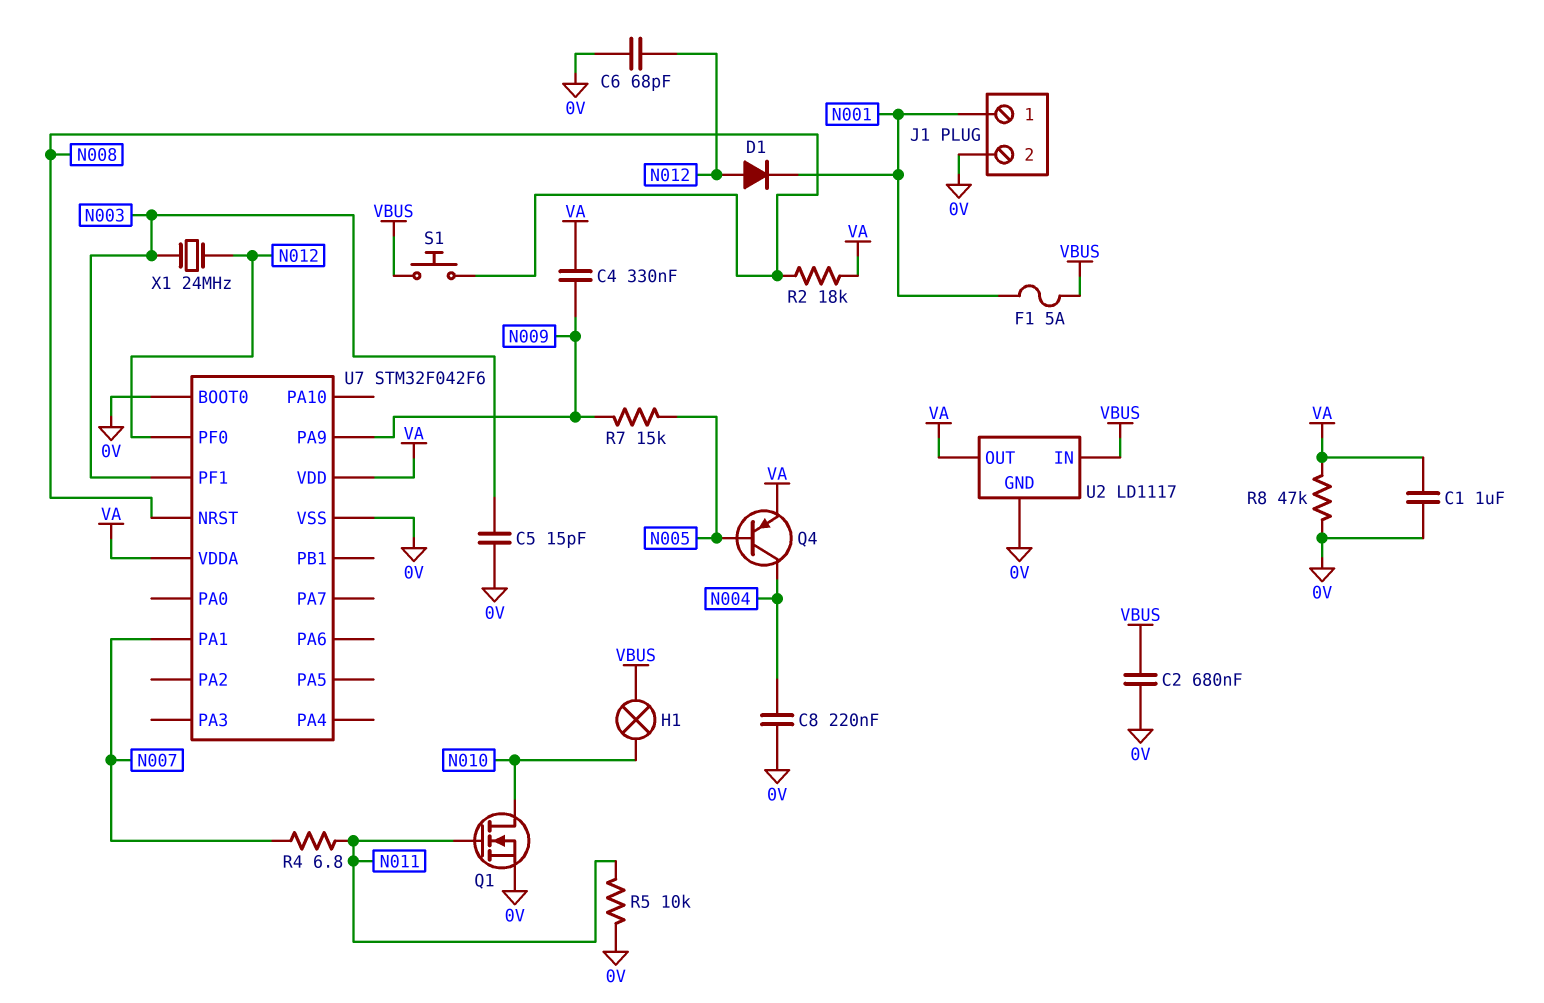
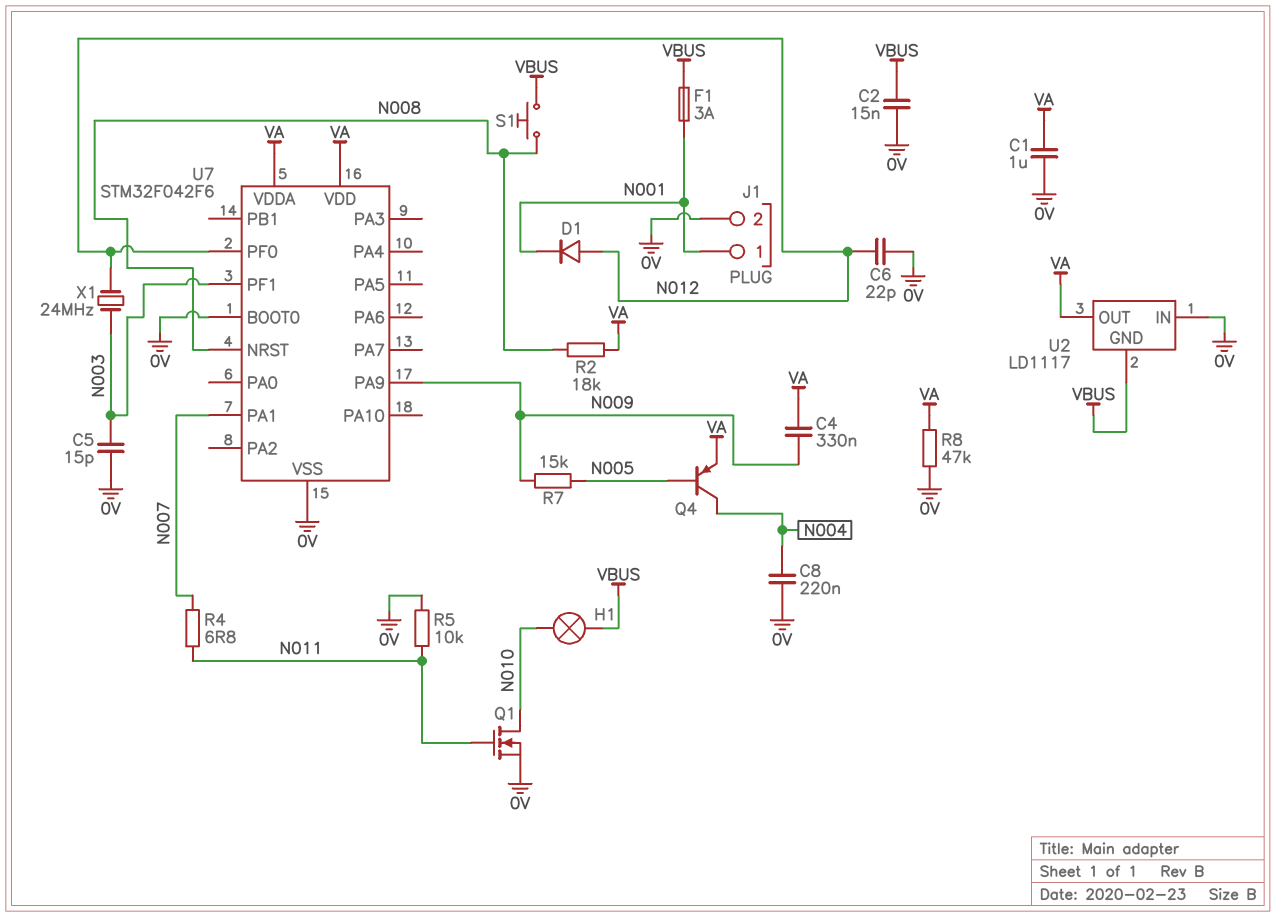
C2: 680nF (0V, VBUS) -> 15nF (0V, VBUS)
C6: 68pF (0V, N012) -> 22pF (0V, N012)
F1: 5A (N001, VBUS) -> 3A (N001, VBUS)
U2 pin GND: 0V -> VBUS
U2 pin IN: VBUS -> 0V

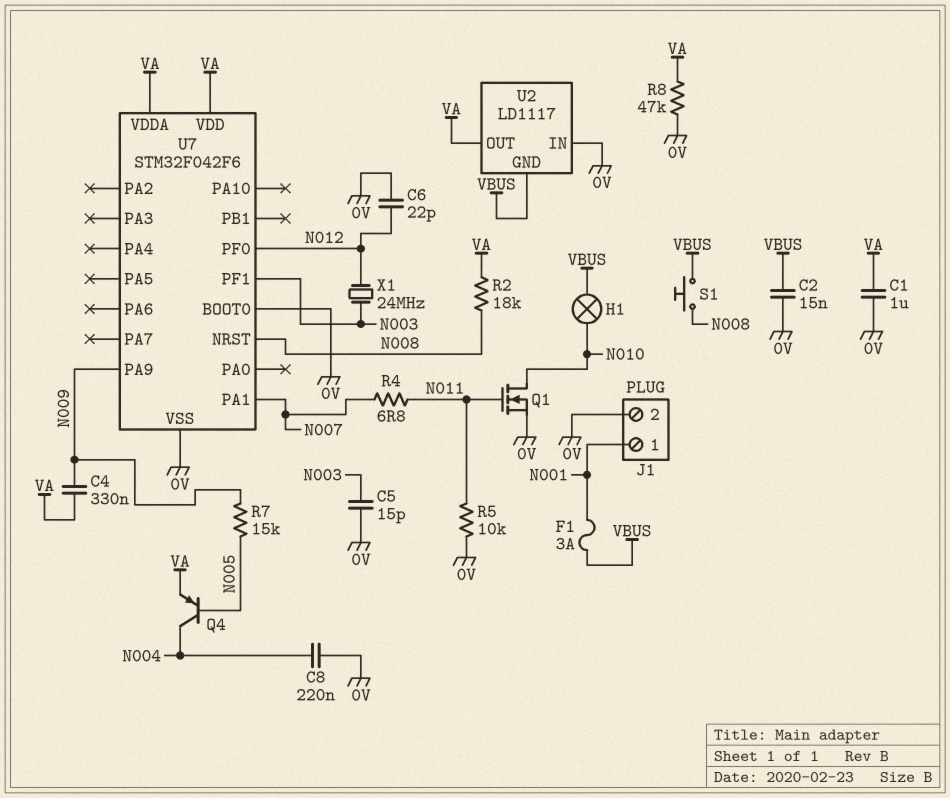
D1: diode (A N012, K N001) -> none

